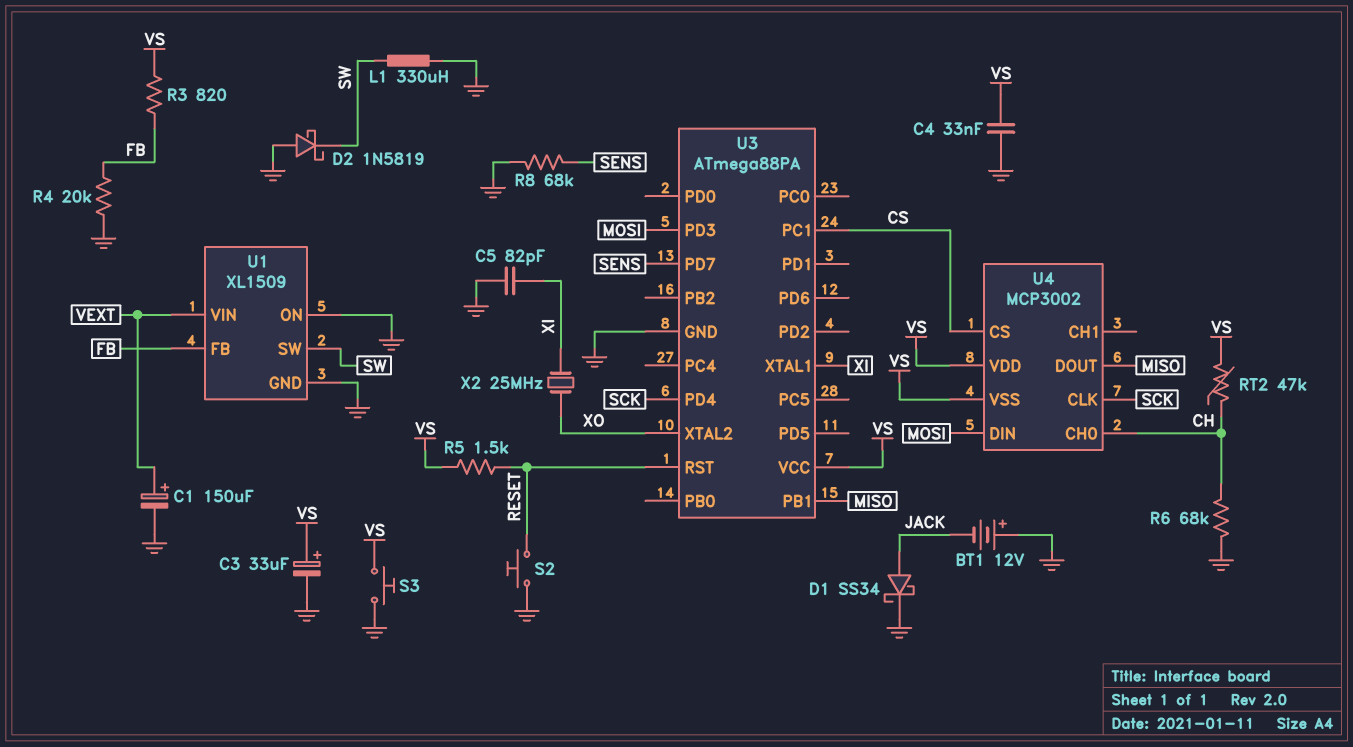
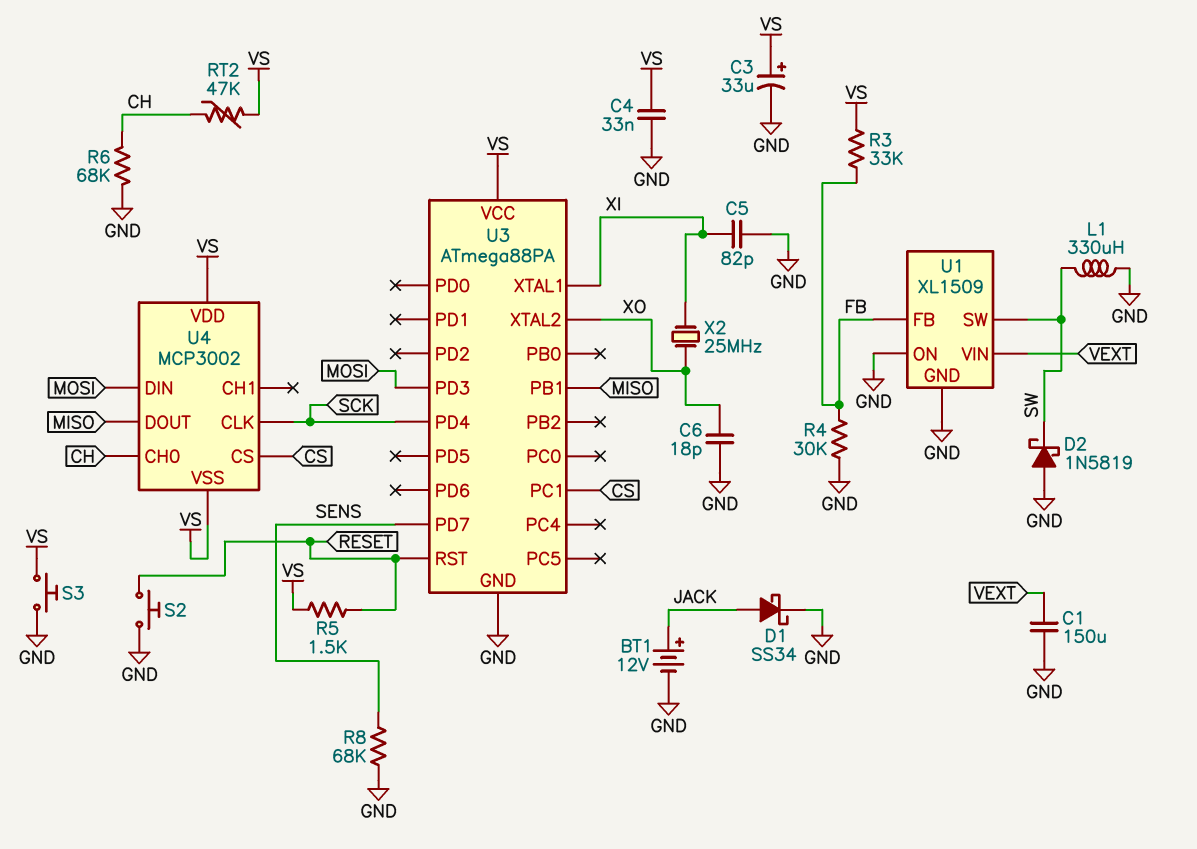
BT1: 12V (plus GND, minus JACK) -> 12V (plus JACK, minus GND)
C1: 150uF (plus VEXT, minus GND) -> 150uF (GND, VEXT)
C6: none -> 18pF (GND, XO)
R3: 820 (FB, VS) -> 33k (FB, VS)
R4: 20k (FB, GND) -> 30k (FB, GND)

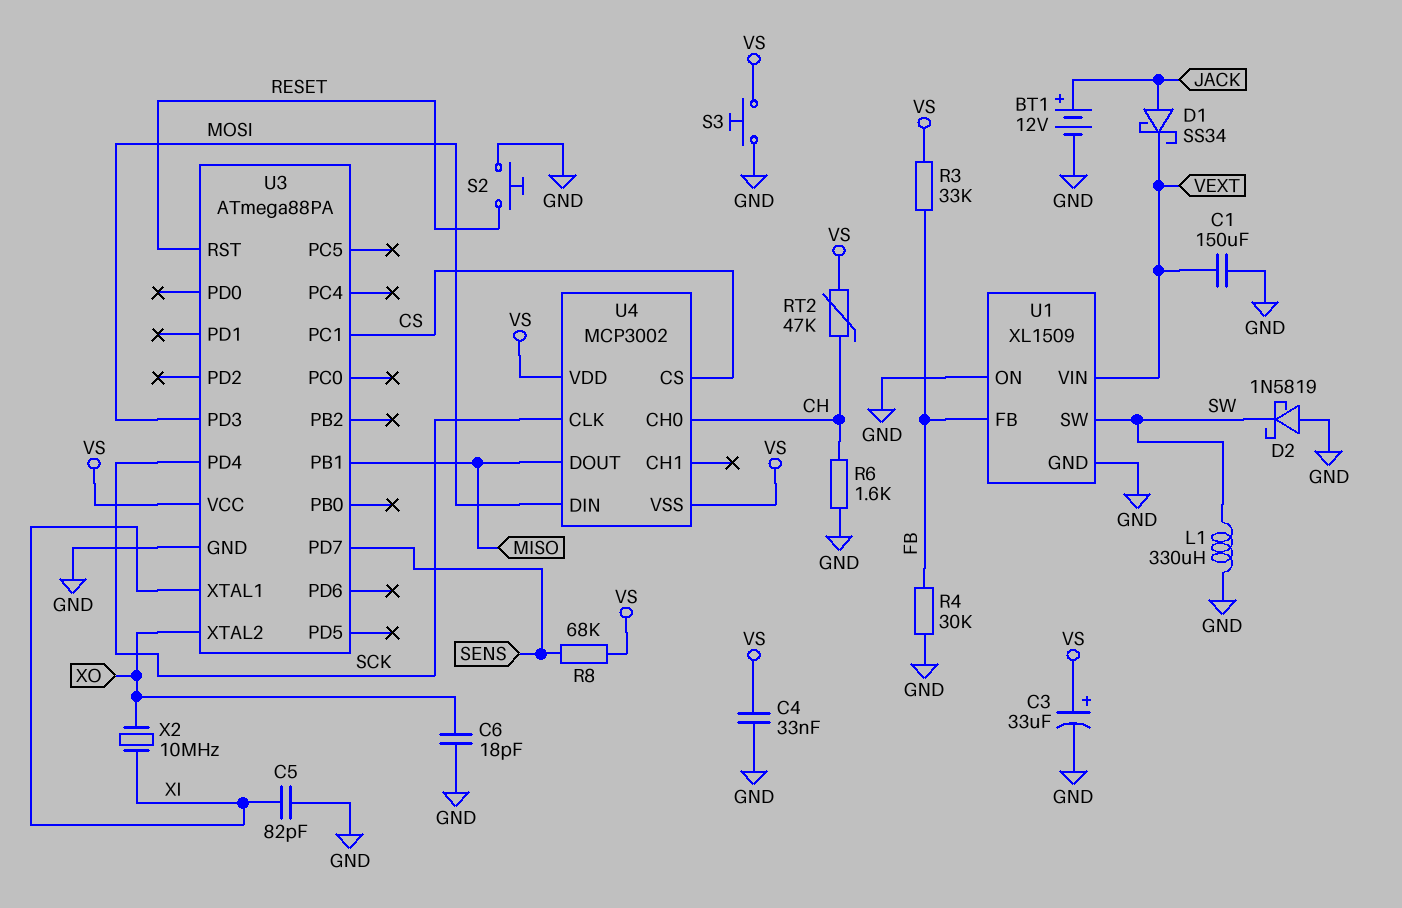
D1: schottky SS34 (A JACK, K GND) -> schottky SS34 (A JACK, K VEXT)
R5: 1.5k (RESET, VS) -> none
R6: 68k (CH, GND) -> 1.6k (CH, GND)
R8: 68k (GND, SENS) -> 68k (SENS, VS)
X2: 25MHz (XI, XO) -> 10MHz (XI, XO)

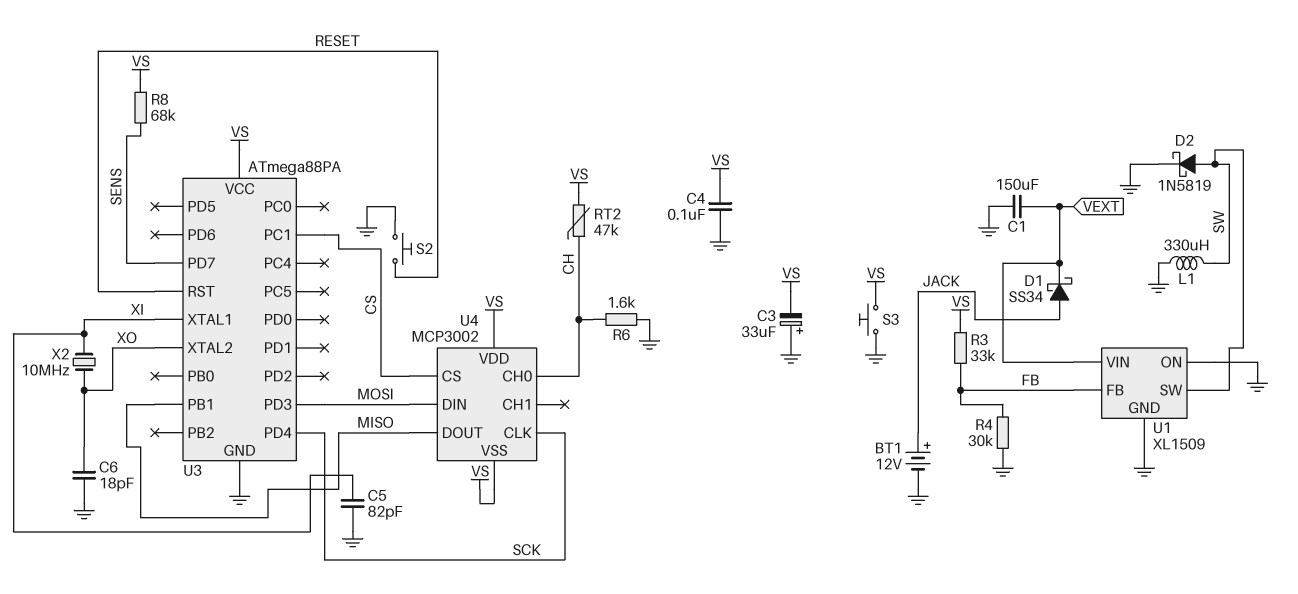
C3: 33uF (plus VS, minus GND) -> 33uF (plus GND, minus VS)
C4: 33nF (GND, VS) -> 100nF (GND, VS)
D2: schottky 1N5819 (A GND, K SW) -> schottky 1N5819 (A SW, K GND)

